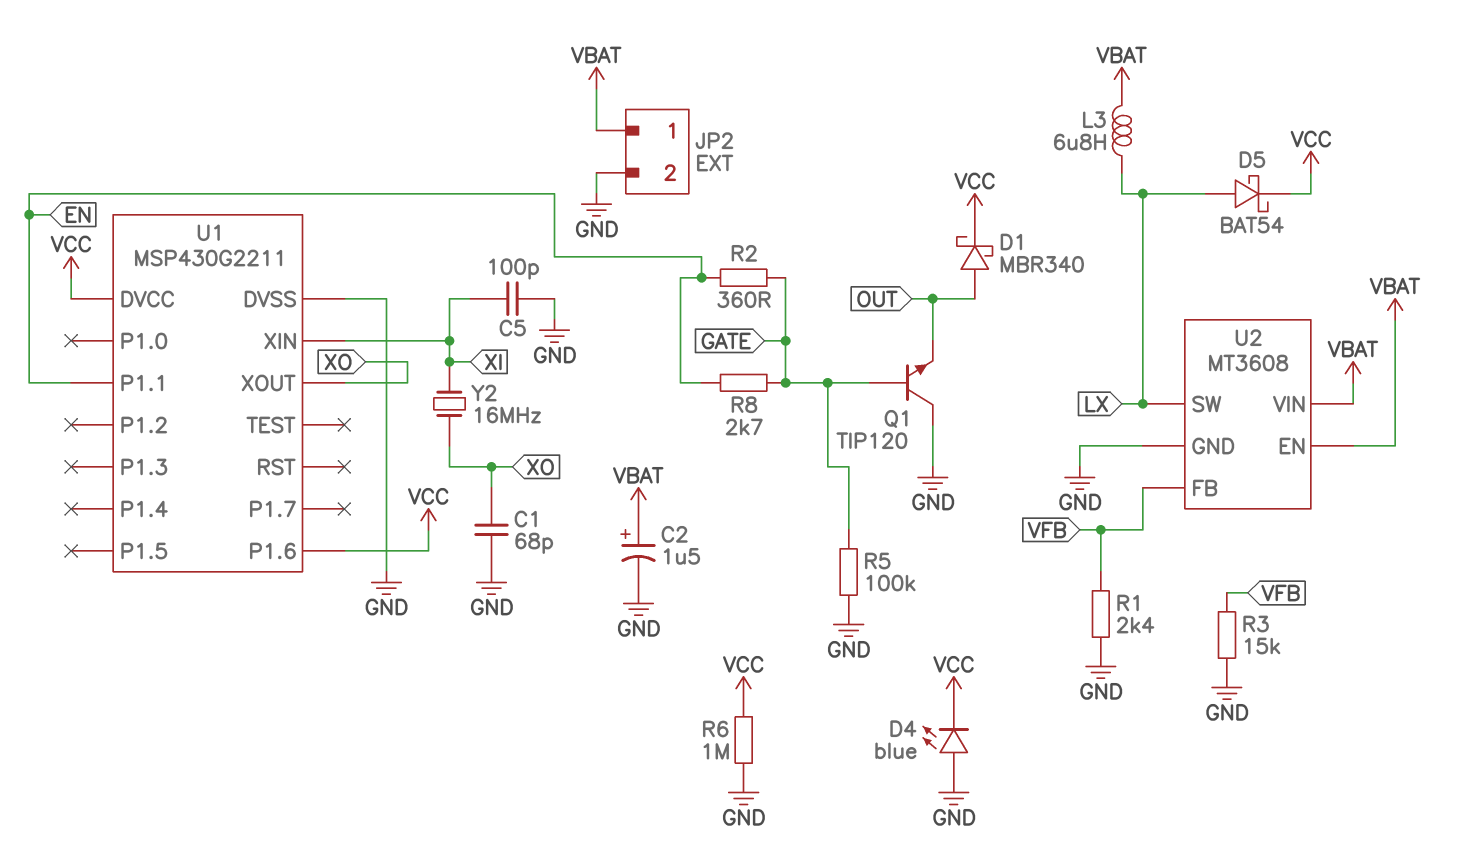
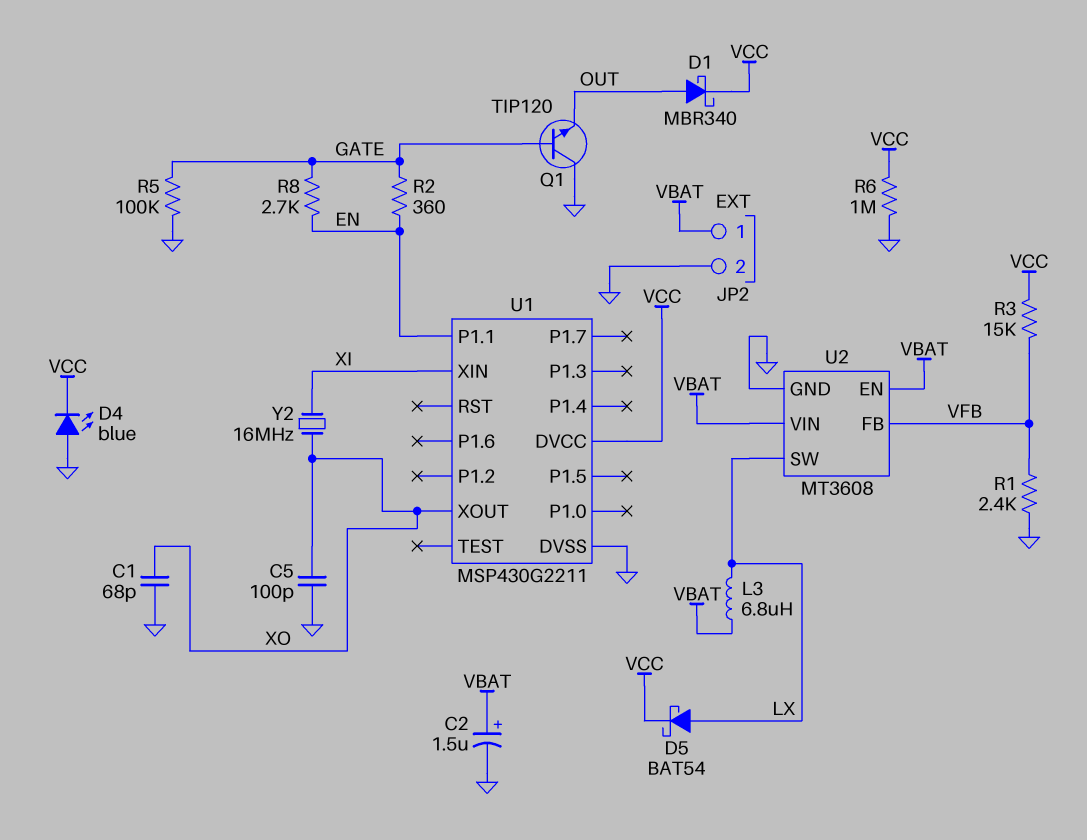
C5: 100pF (GND, XI) -> 100pF (GND, XO)
R3: 15k (GND, VFB) -> 15k (VCC, VFB)
U1 pin P1.6: VCC -> none

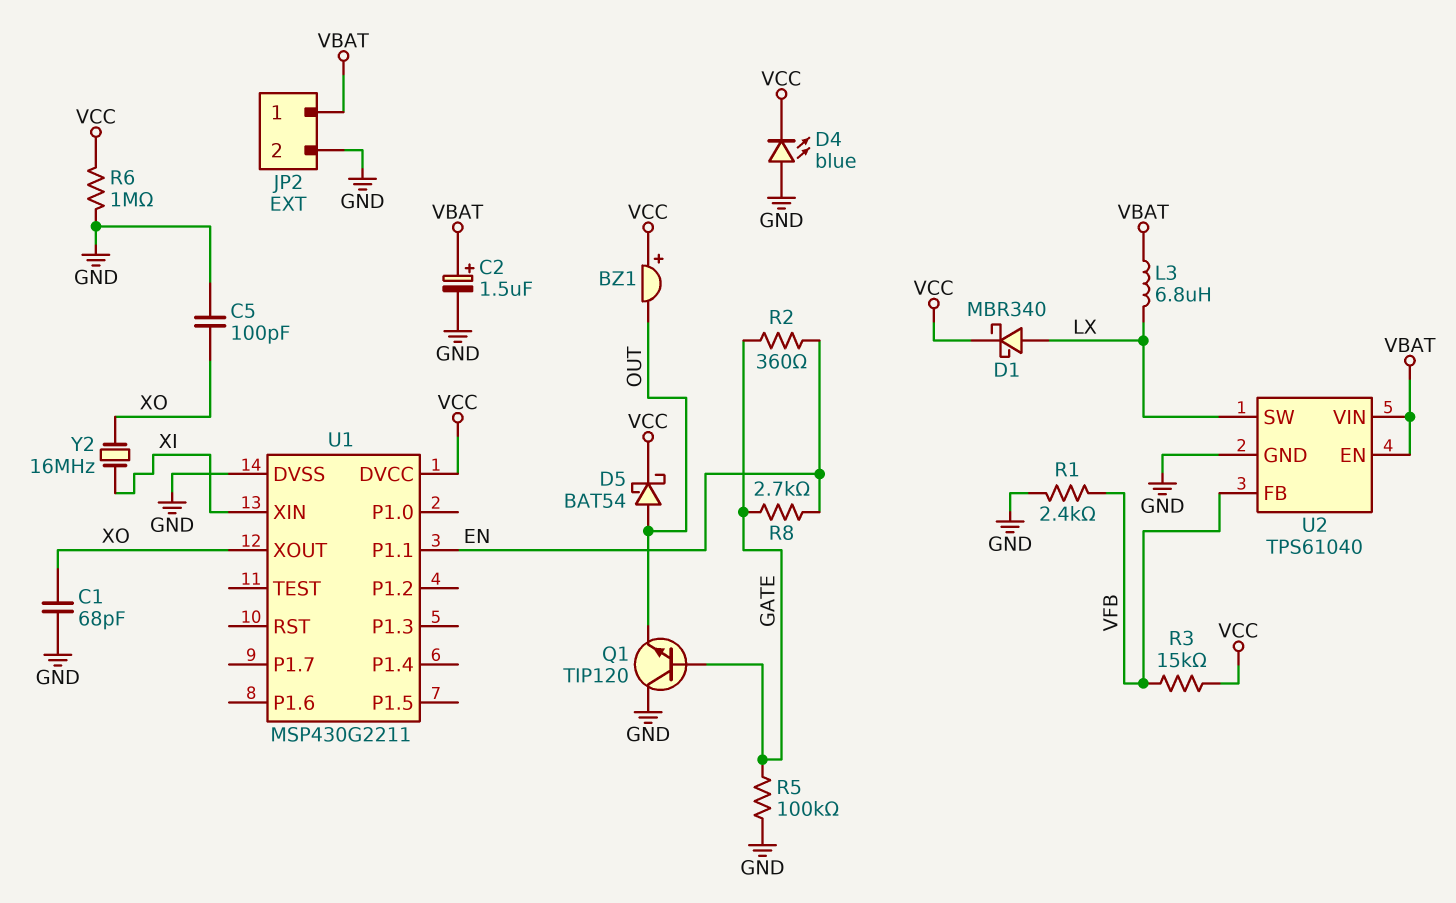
BZ1: none -> buzzer (plus VCC, minus OUT)
D1: schottky MBR340 (A OUT, K VCC) -> schottky MBR340 (A LX, K VCC)
D5: schottky BAT54 (A LX, K VCC) -> schottky BAT54 (A OUT, K VCC)
U2: MT3608 -> TPS61040

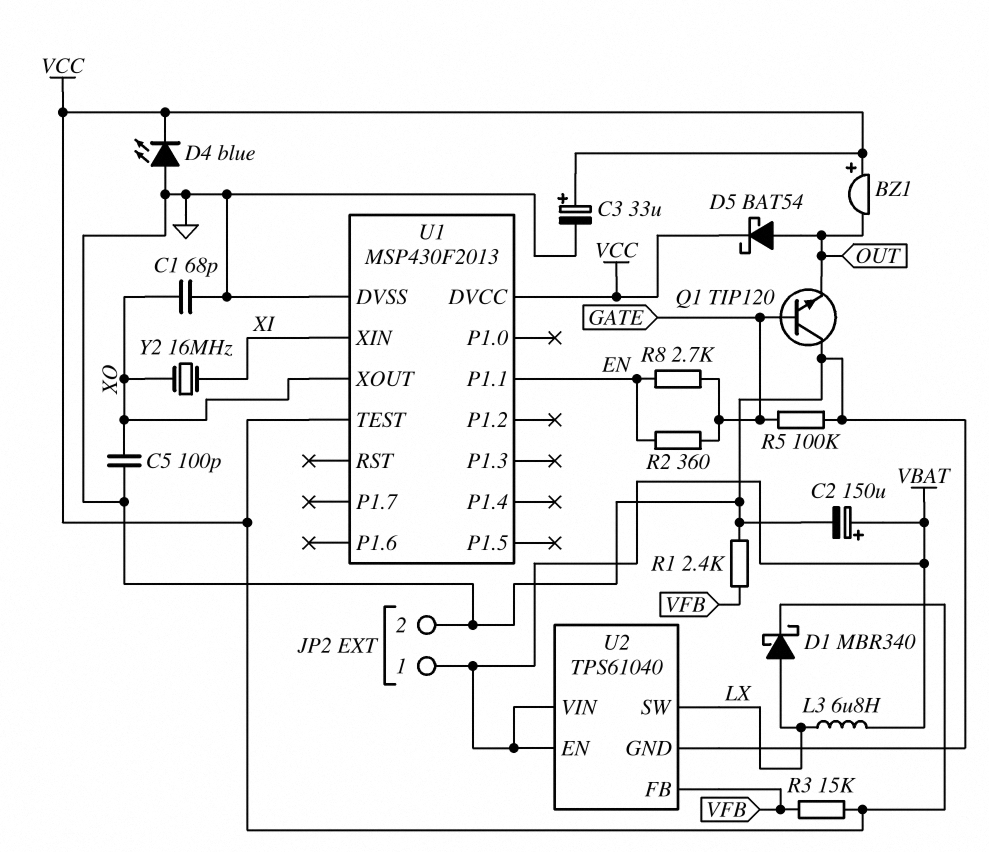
C2: 1.5uF (plus VBAT, minus GND) -> 150uF (plus VBAT, minus GND)
C3: none -> 33uF (plus VCC, minus GND)
R6: 1M (GND, VCC) -> none
U1: MSP430G2211 -> MSP430F2013
U1 pin TEST: none -> VCC

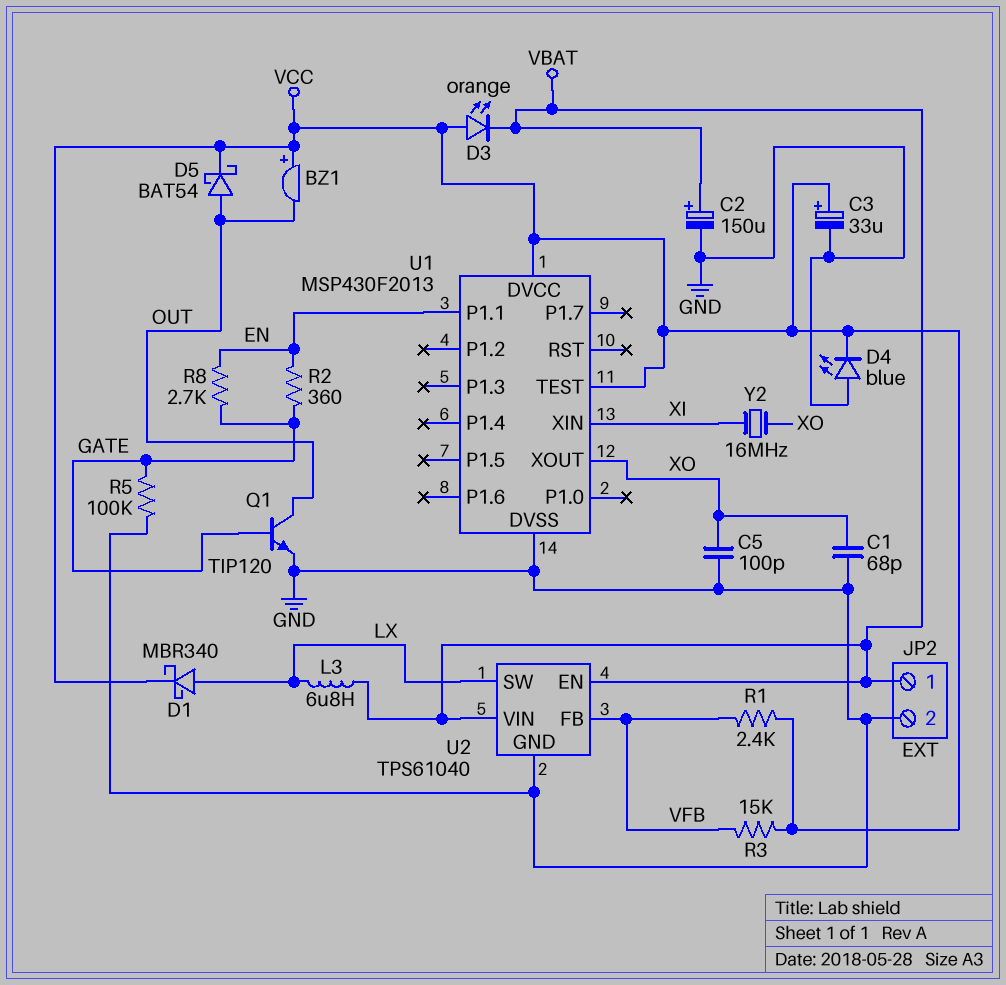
D3: none -> LED orange (A VCC, K VBAT)
Q1: NPN TIP120 (B GATE, C GND, E OUT) -> NPN TIP120 (B GATE, C OUT, E GND)
R1: 2.4k (GND, VFB) -> 2.4k (VCC, VFB)

